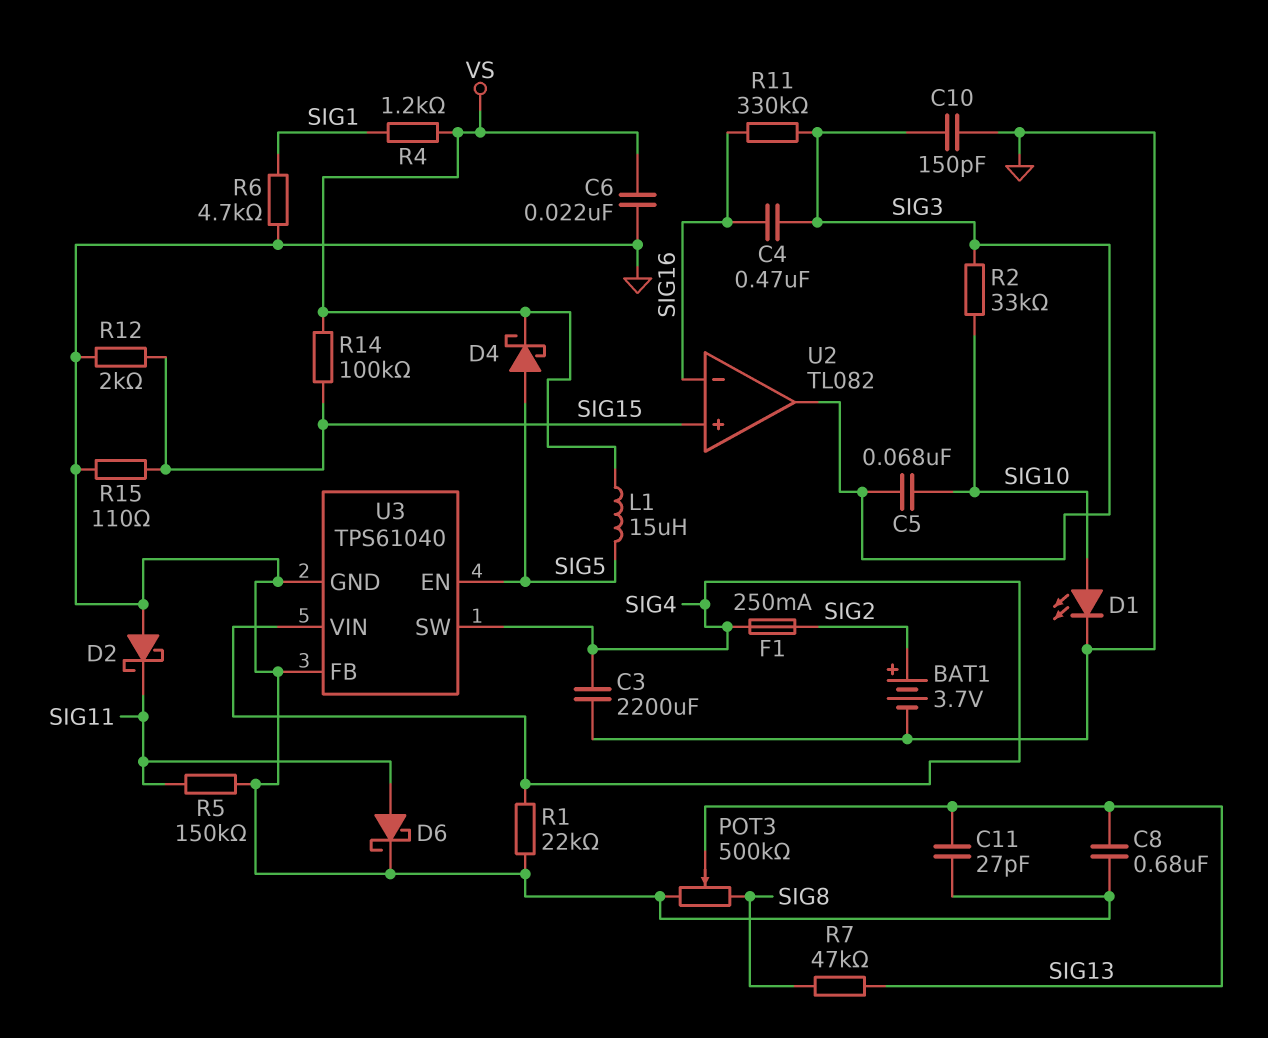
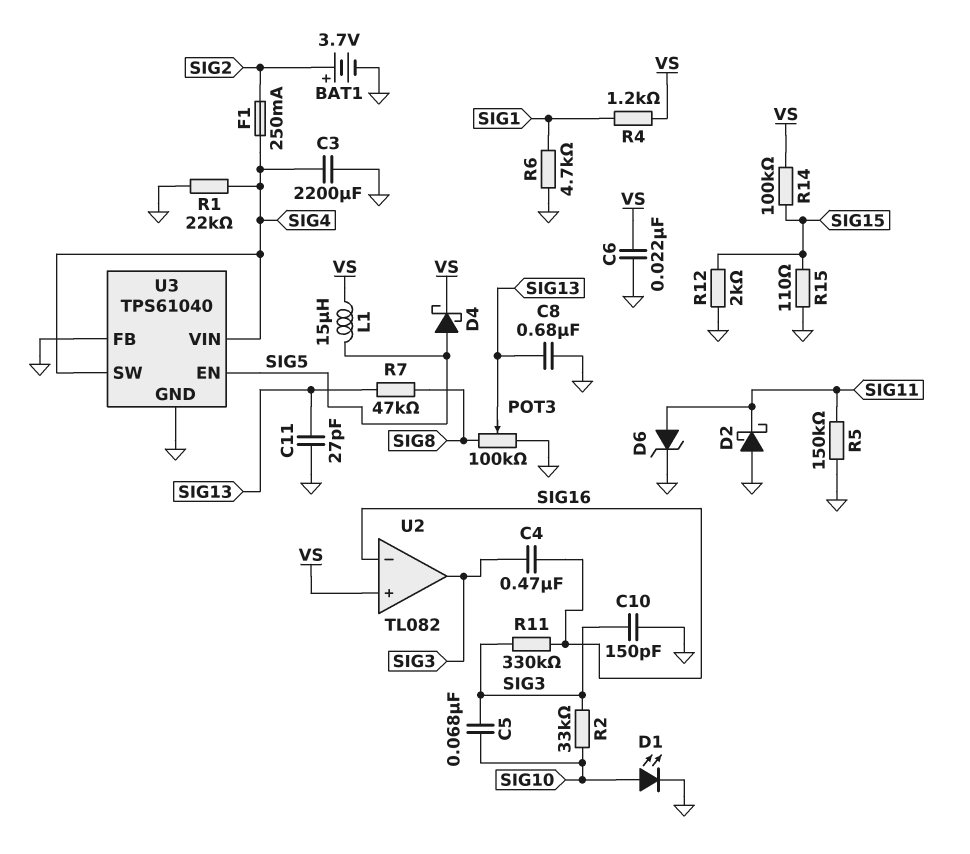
D6: schottky (A SIG11, K GND) -> zener (A SIG11, K GND)
POT3: 500k (GND, SIG8, wiper SIG13) -> 100k (GND, SIG8, wiper SIG13)
U2 pin in+: SIG15 -> VS

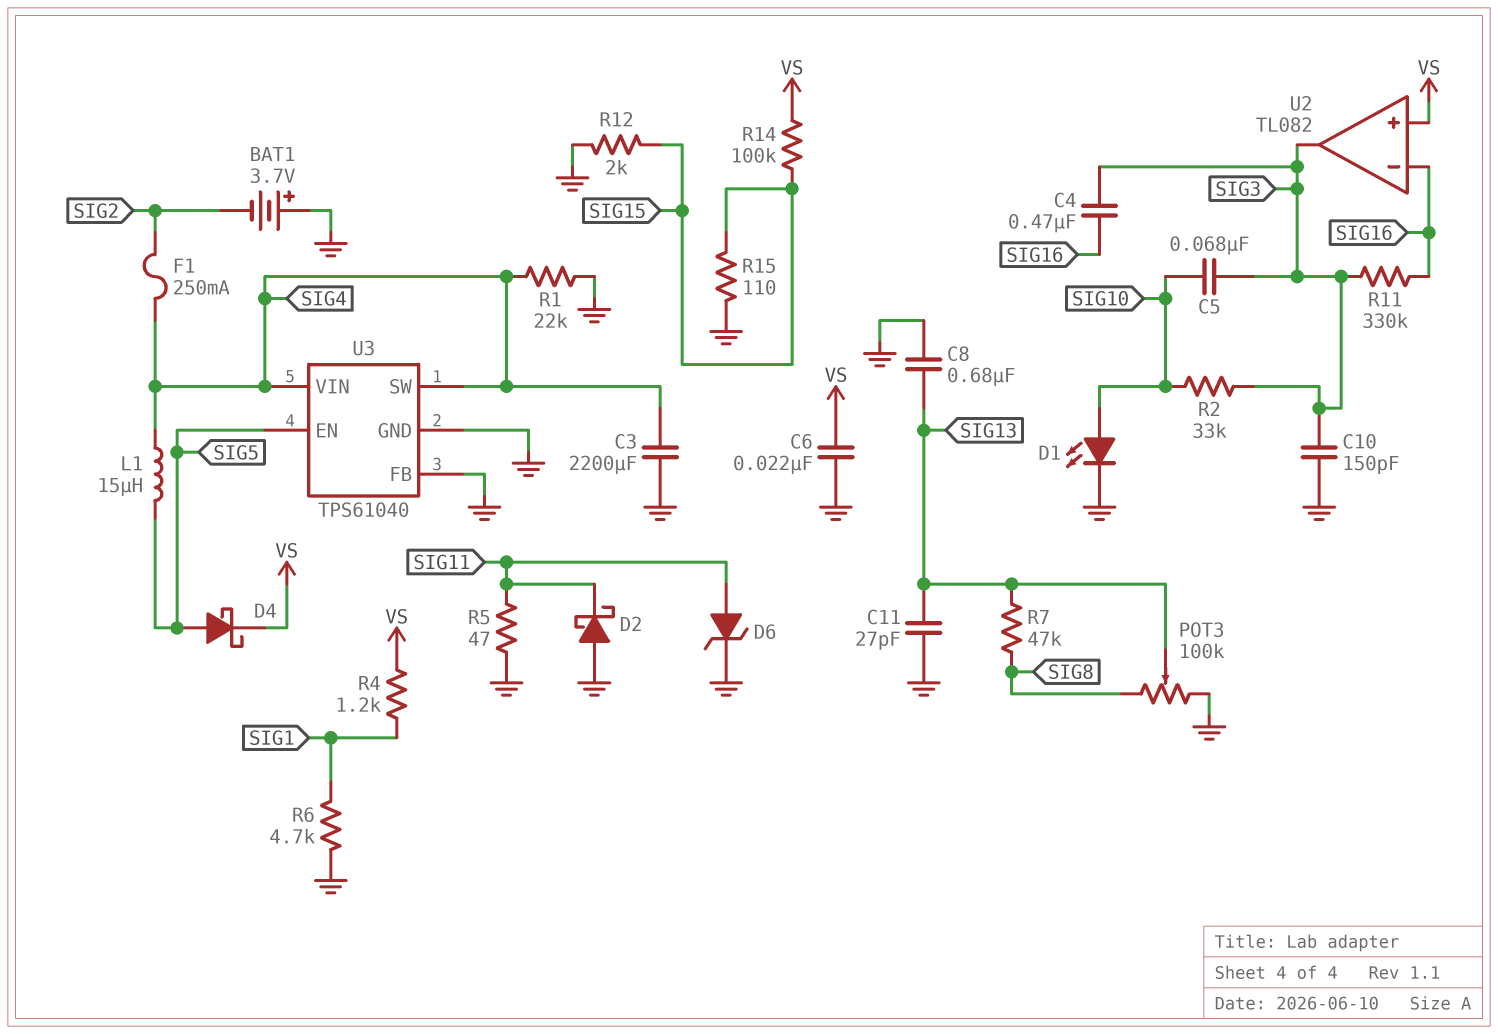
BAT1: 3.7V (plus SIG2, minus GND) -> 3.7V (plus GND, minus SIG2)
L1: 15uH (SIG5, VS) -> 15uH (SIG4, SIG5)
R5: 150k (GND, SIG11) -> 47 (GND, SIG11)

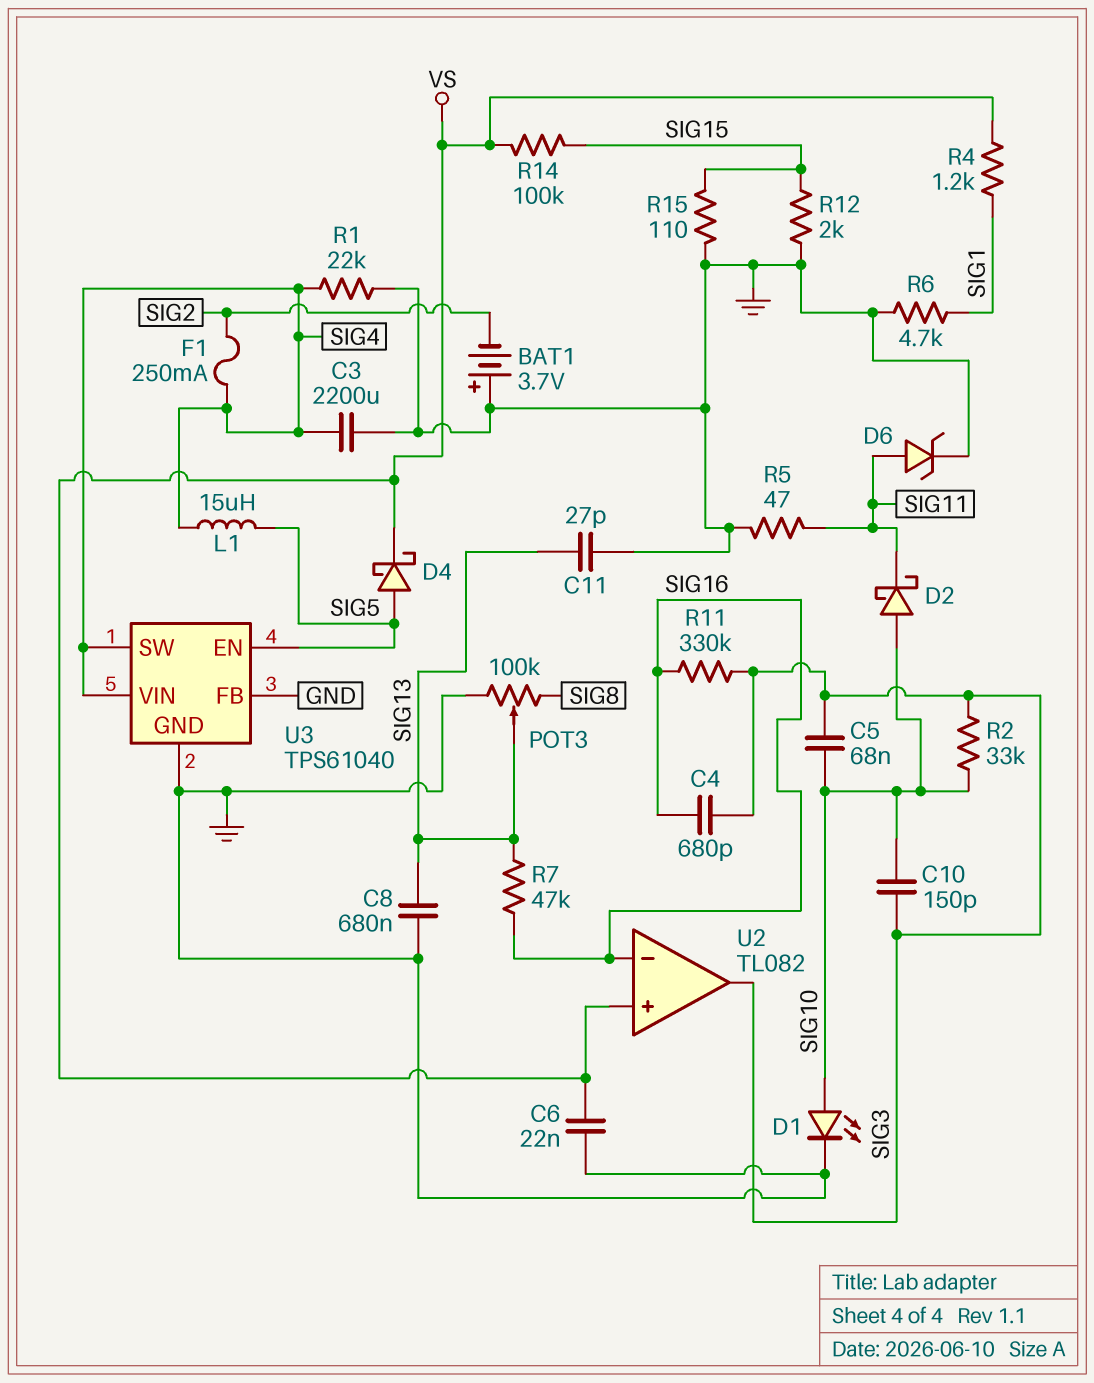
C4: 470nF (SIG3, SIG16) -> 680pF (SIG3, SIG16)
C10: 150pF (GND, SIG3) -> 150pF (SIG3, SIG10)
D2: schottky (A GND, K SIG11) -> schottky (A SIG10, K SIG11)
R7: 47k (SIG8, SIG13) -> 47k (SIG13, SIG16)

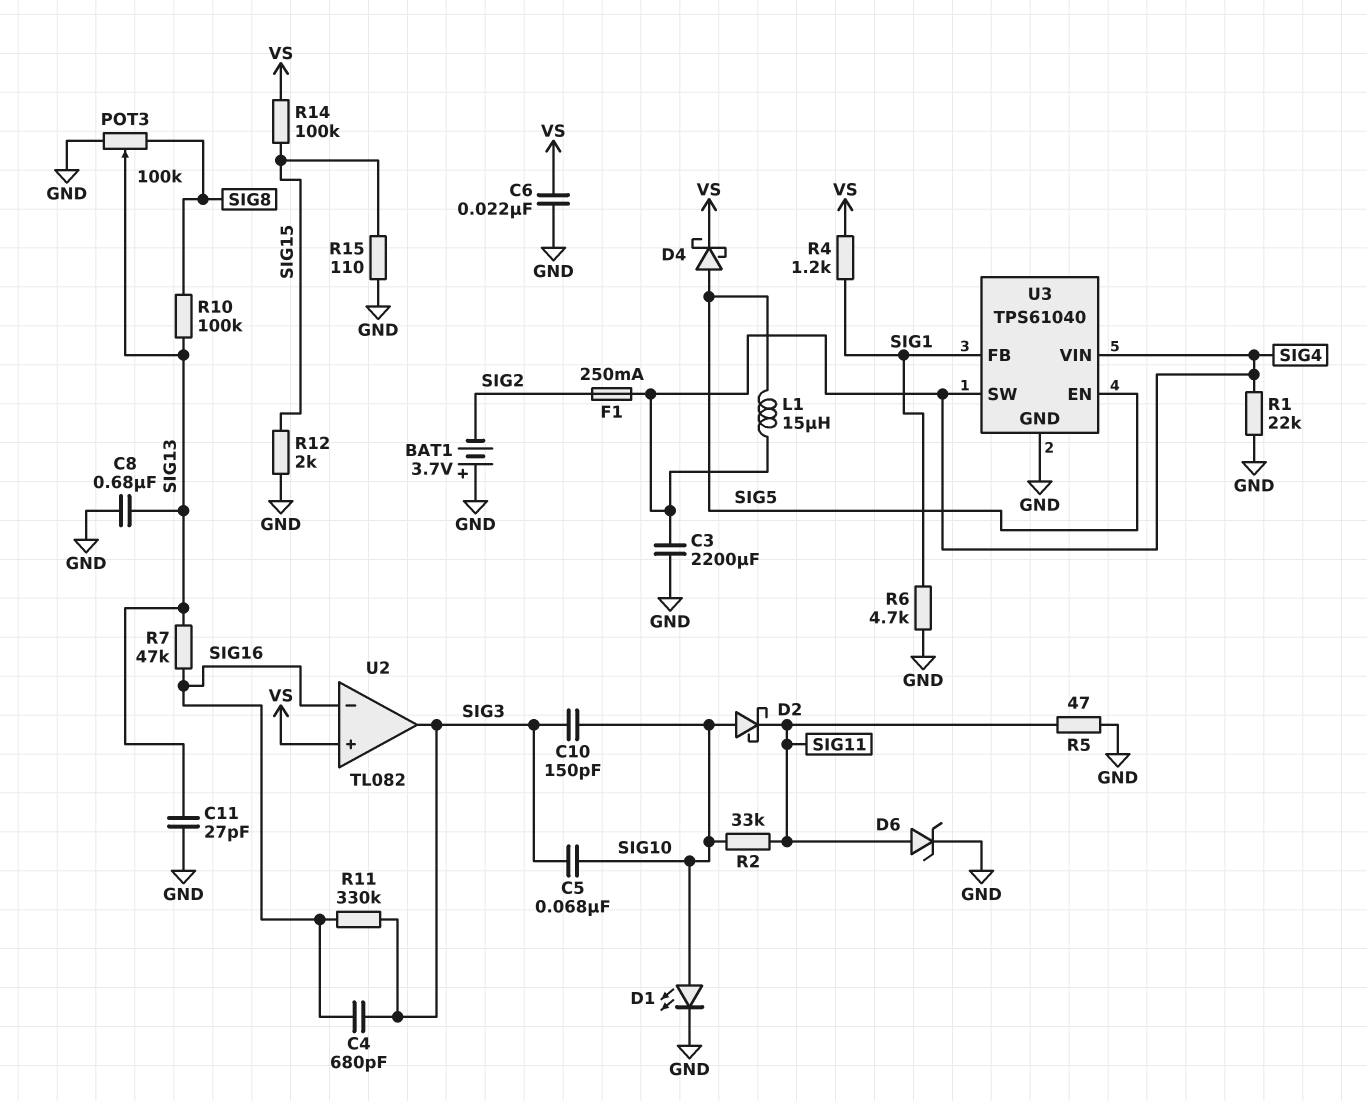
R2: 33k (SIG3, SIG10) -> 33k (SIG10, SIG11)
R10: none -> 100k (SIG8, SIG13)
U3 pin FB: GND -> SIG1

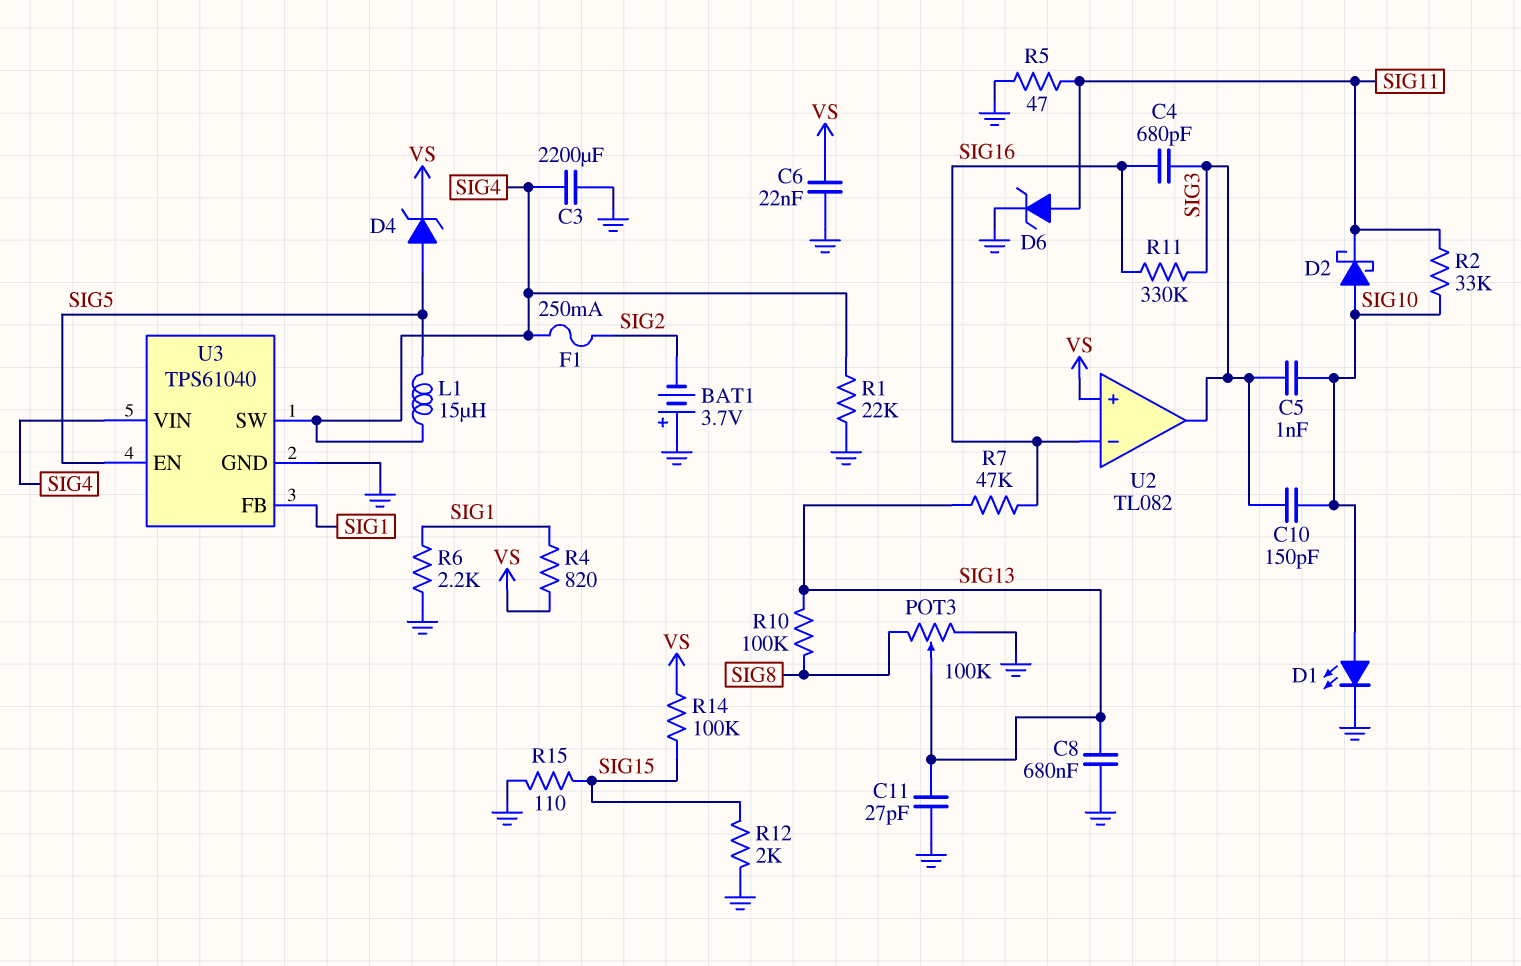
C5: 68nF (SIG3, SIG10) -> 1nF (SIG3, SIG10)
D4: schottky (A SIG5, K VS) -> zener (A SIG5, K VS)
R4: 1.2k (SIG1, VS) -> 820 (SIG1, VS)
R6: 4.7k (GND, SIG1) -> 2.2k (GND, SIG1)

